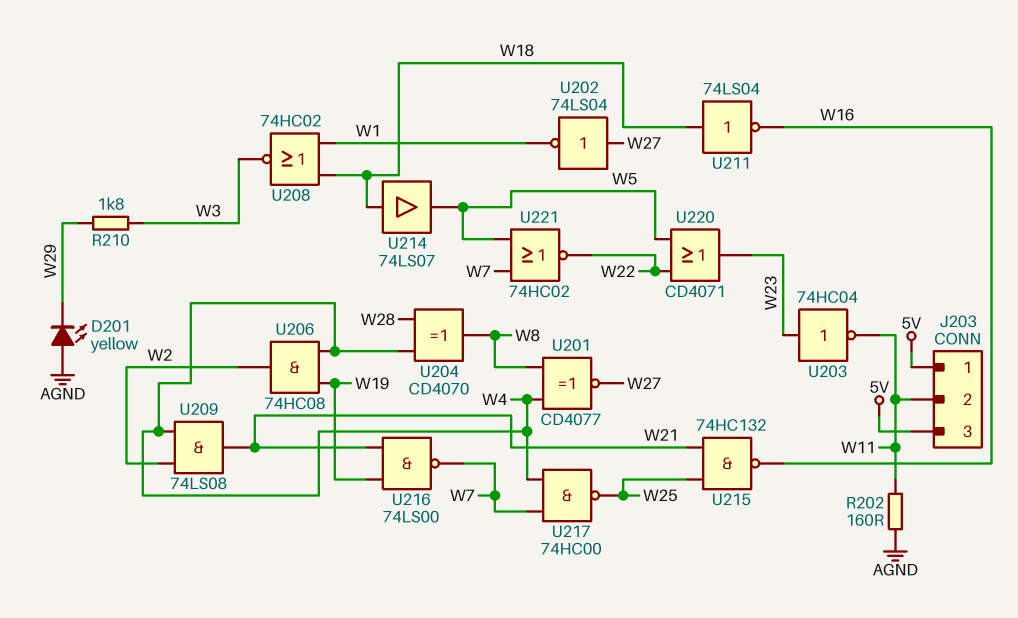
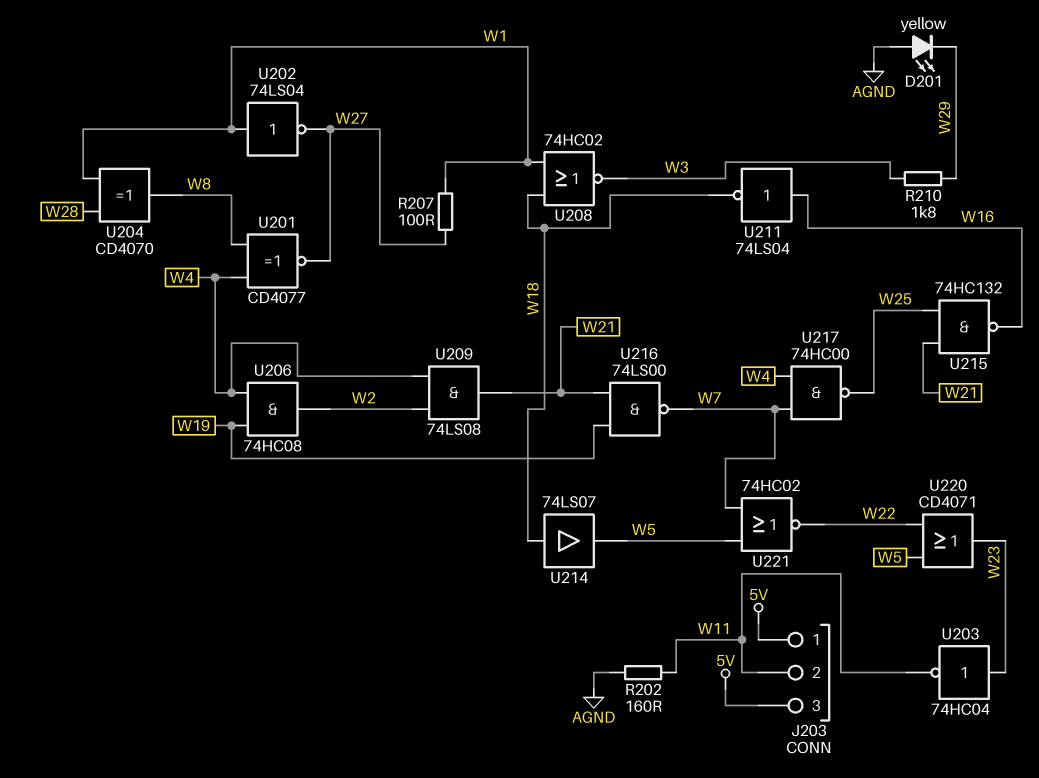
R207: none -> 100 (W1, W27)
U202: NOT 74LS04 (in W27, out W1) -> NOT 74LS04 (in W1, out W27)
U204: XOR CD4070 (in W4, in W28, out W8) -> XOR CD4070 (in W1, in W28, out W8)
U211: NOT 74LS04 (in W18, out W16) -> NOT 74LS04 (in W16, out W18)

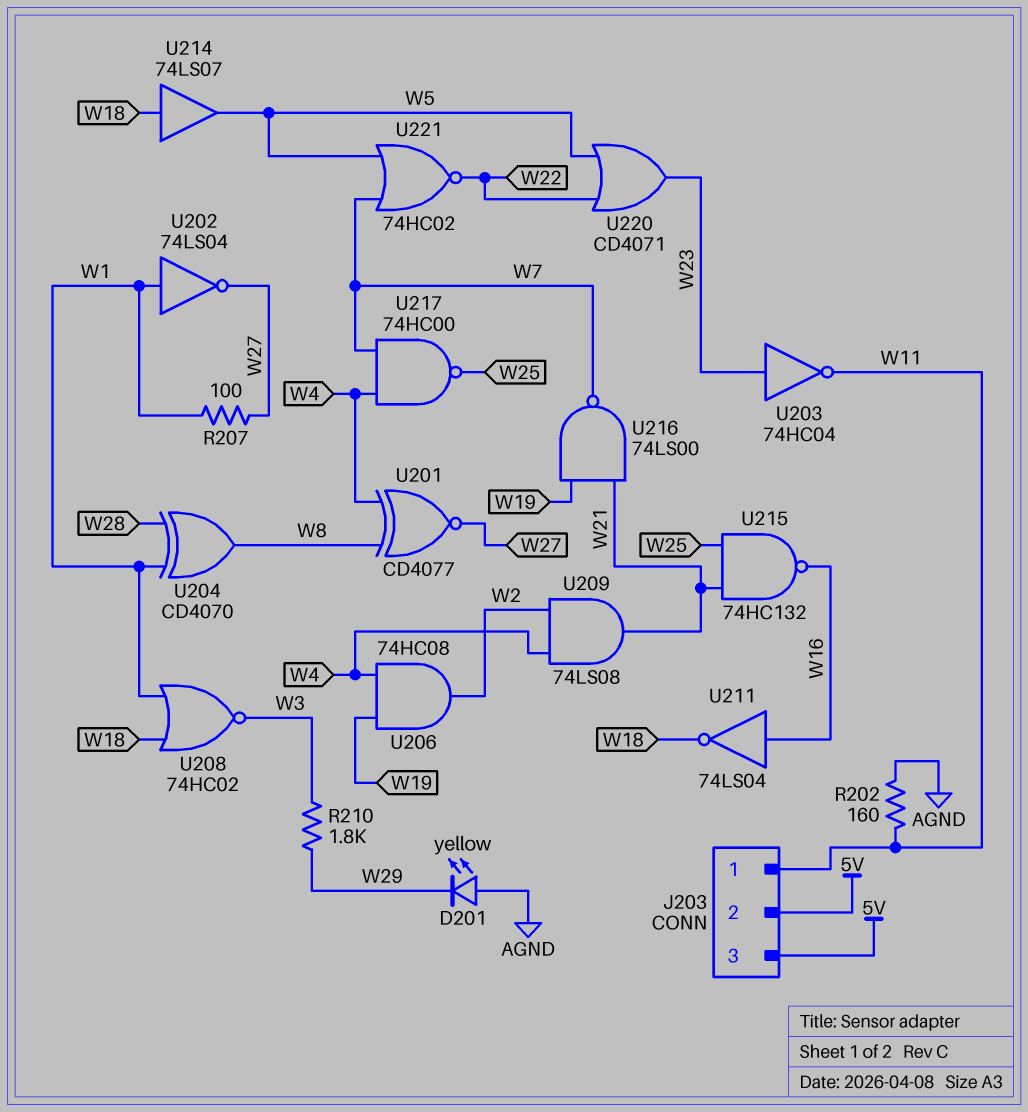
J203 pin 1: 5V -> W11
J203 pin 2: W11 -> 5V

